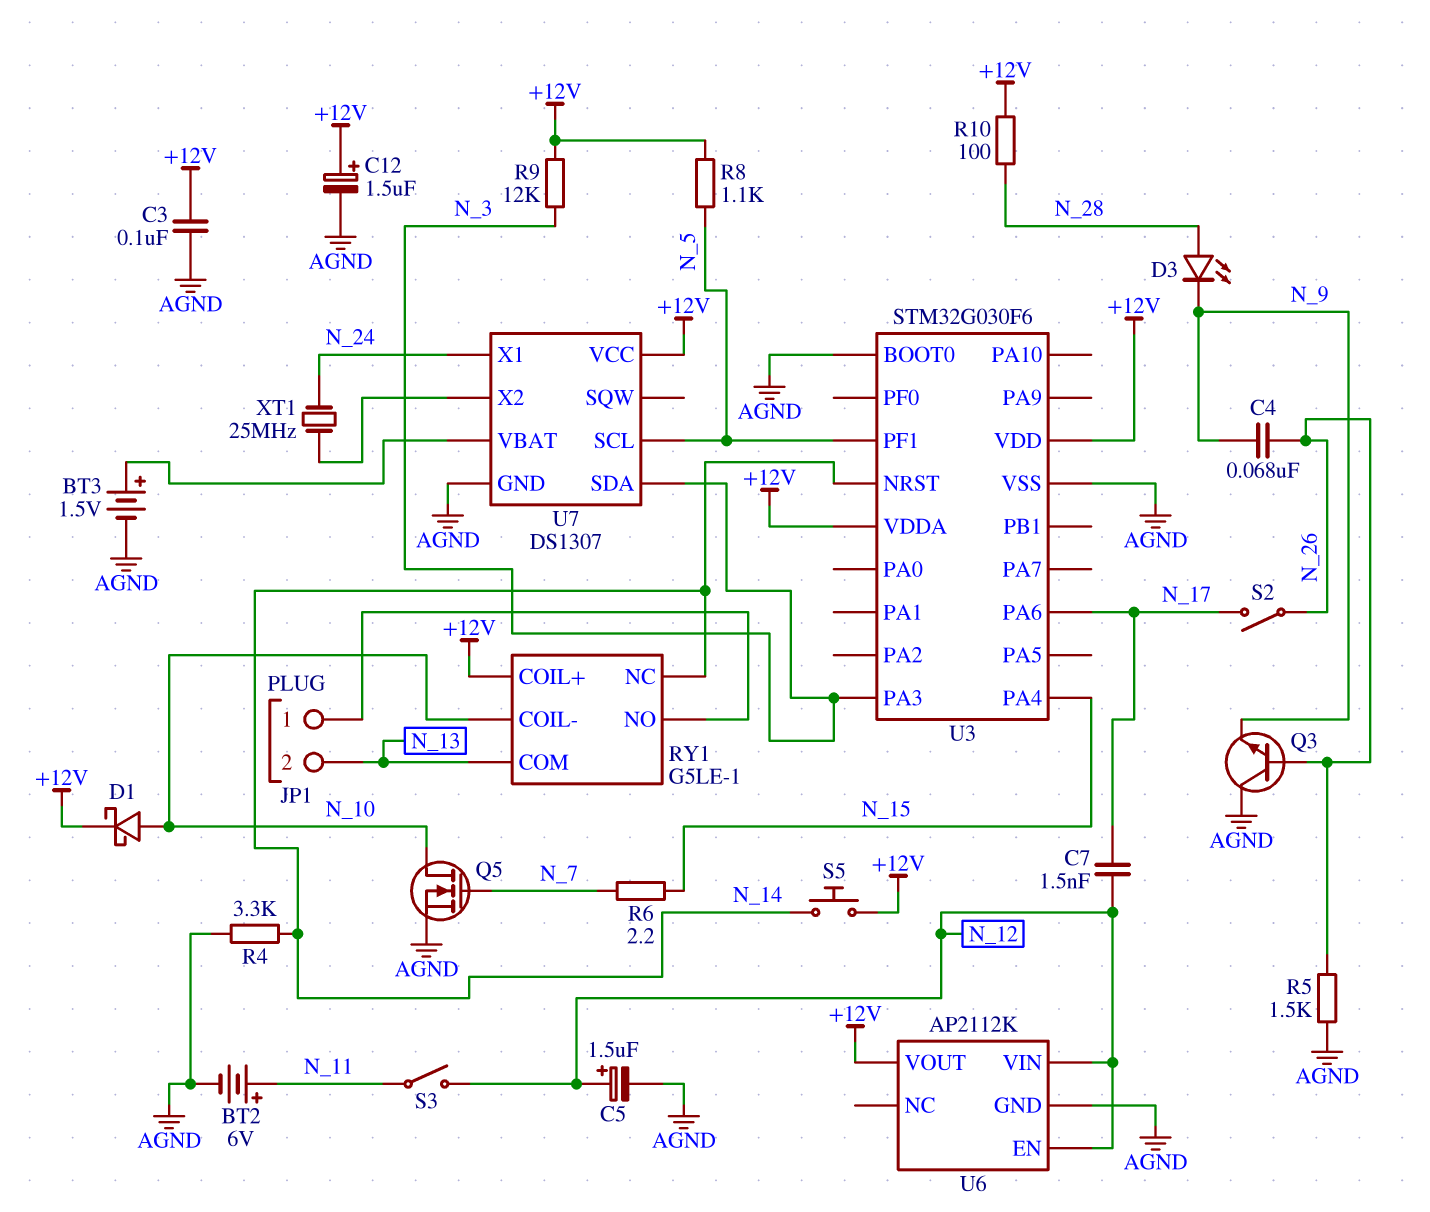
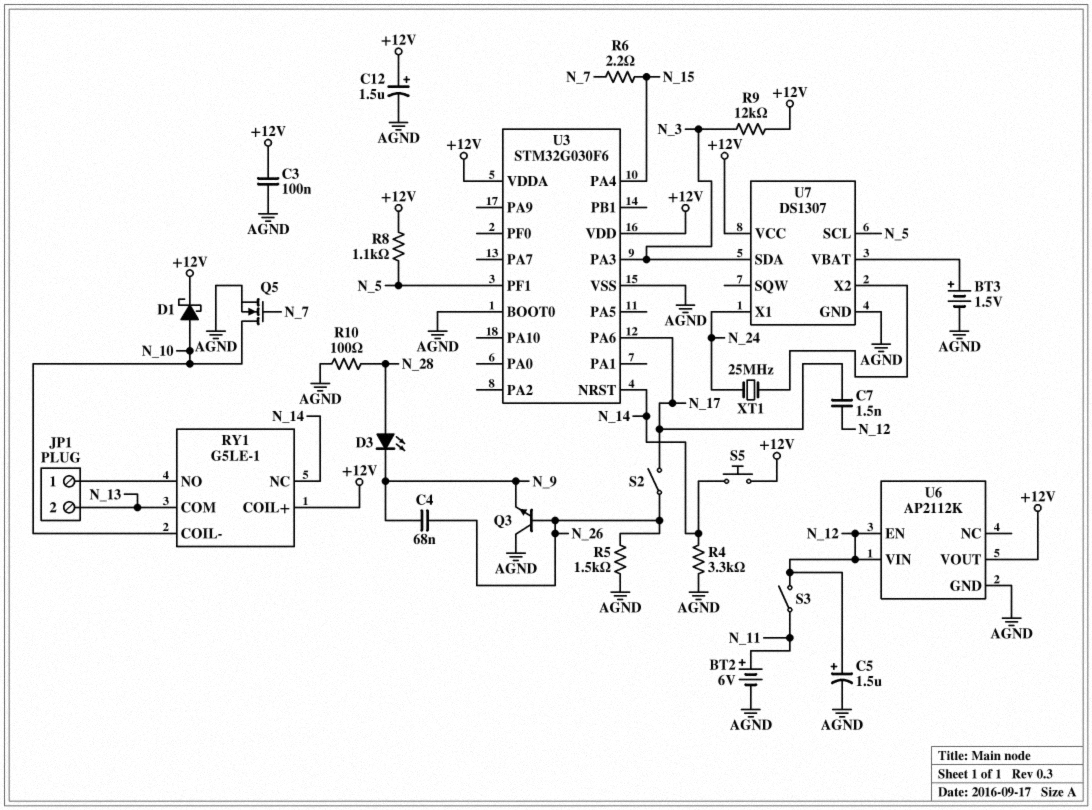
R10: 100 (+12V, N_28) -> 100 (AGND, N_28)

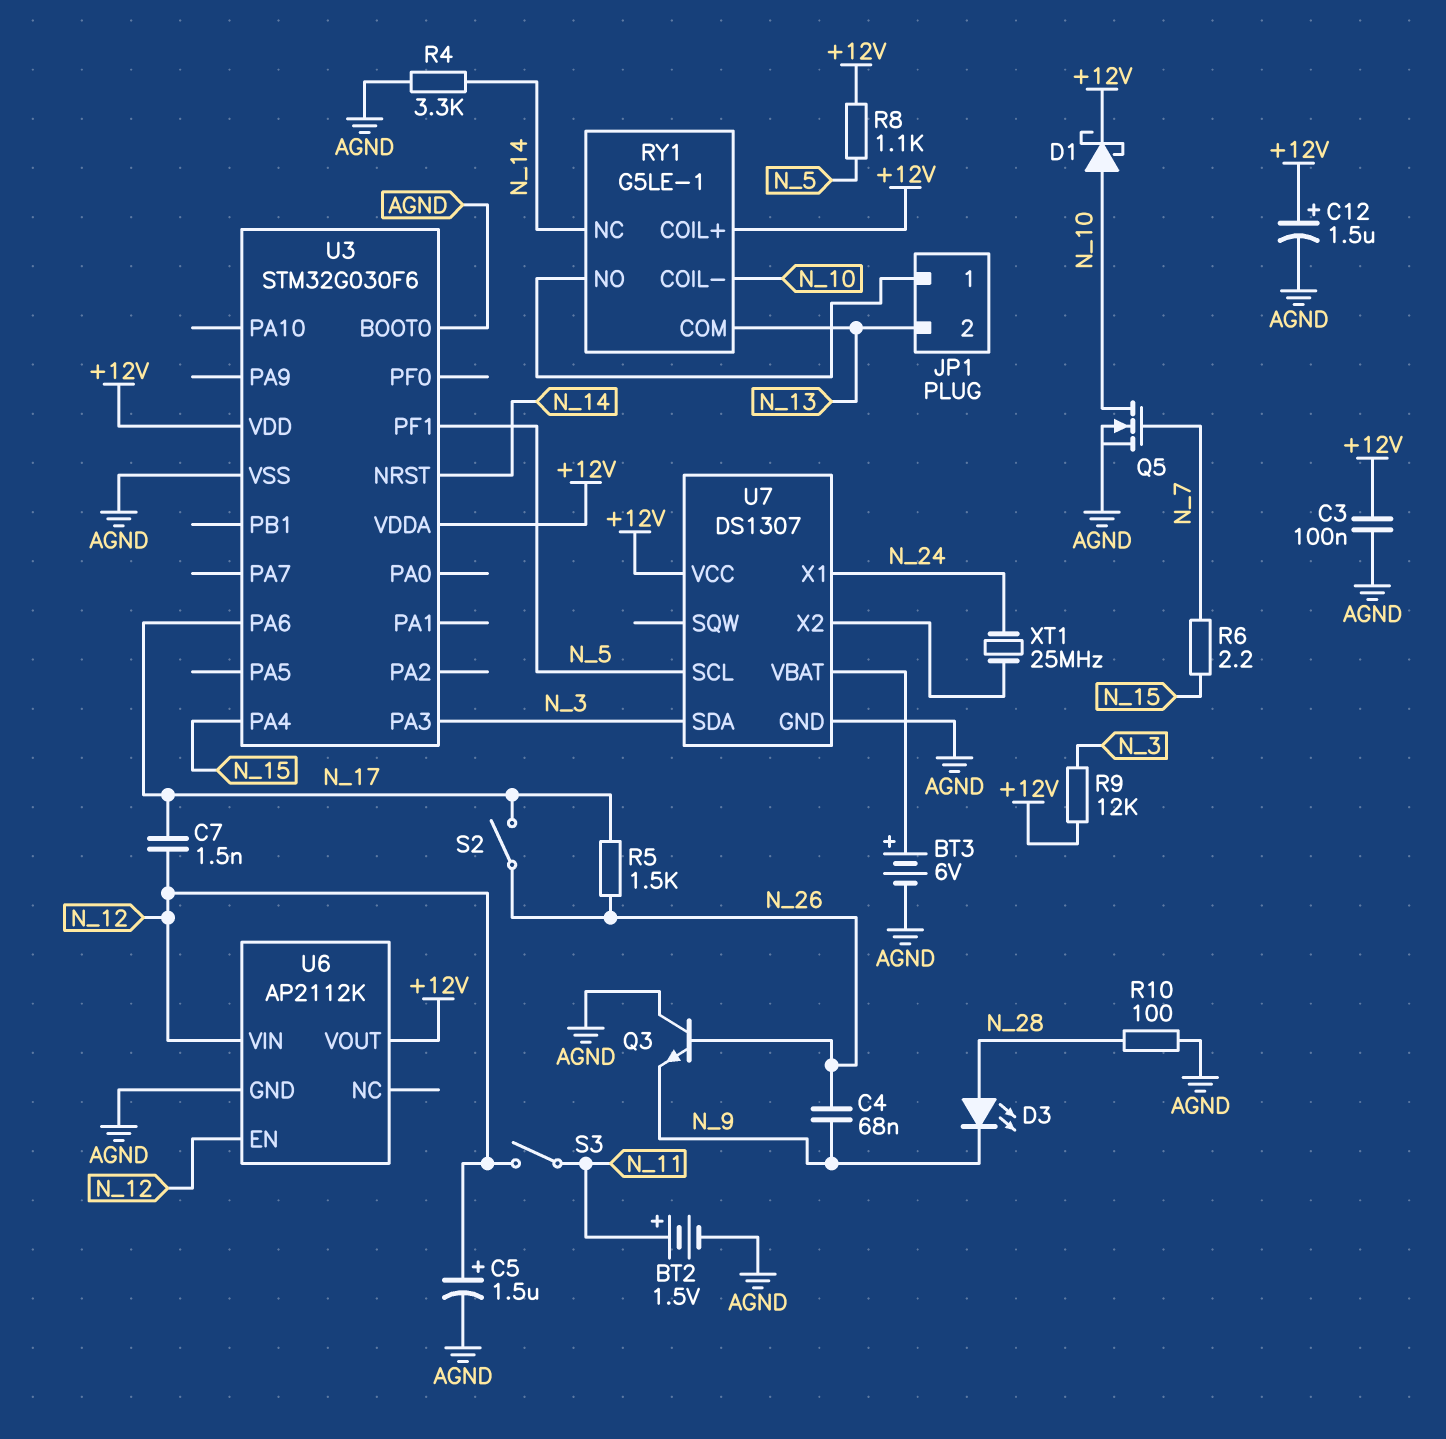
BT2: 6V (plus N_11, minus AGND) -> 1.5V (plus N_11, minus AGND)
BT3: 1.5V (plus U7/VBAT, minus AGND) -> 6V (plus U7/VBAT, minus AGND)
R5: 1.5k (AGND, N_26) -> 1.5k (N_17, N_26)
S5: button (+12V, N_14) -> none

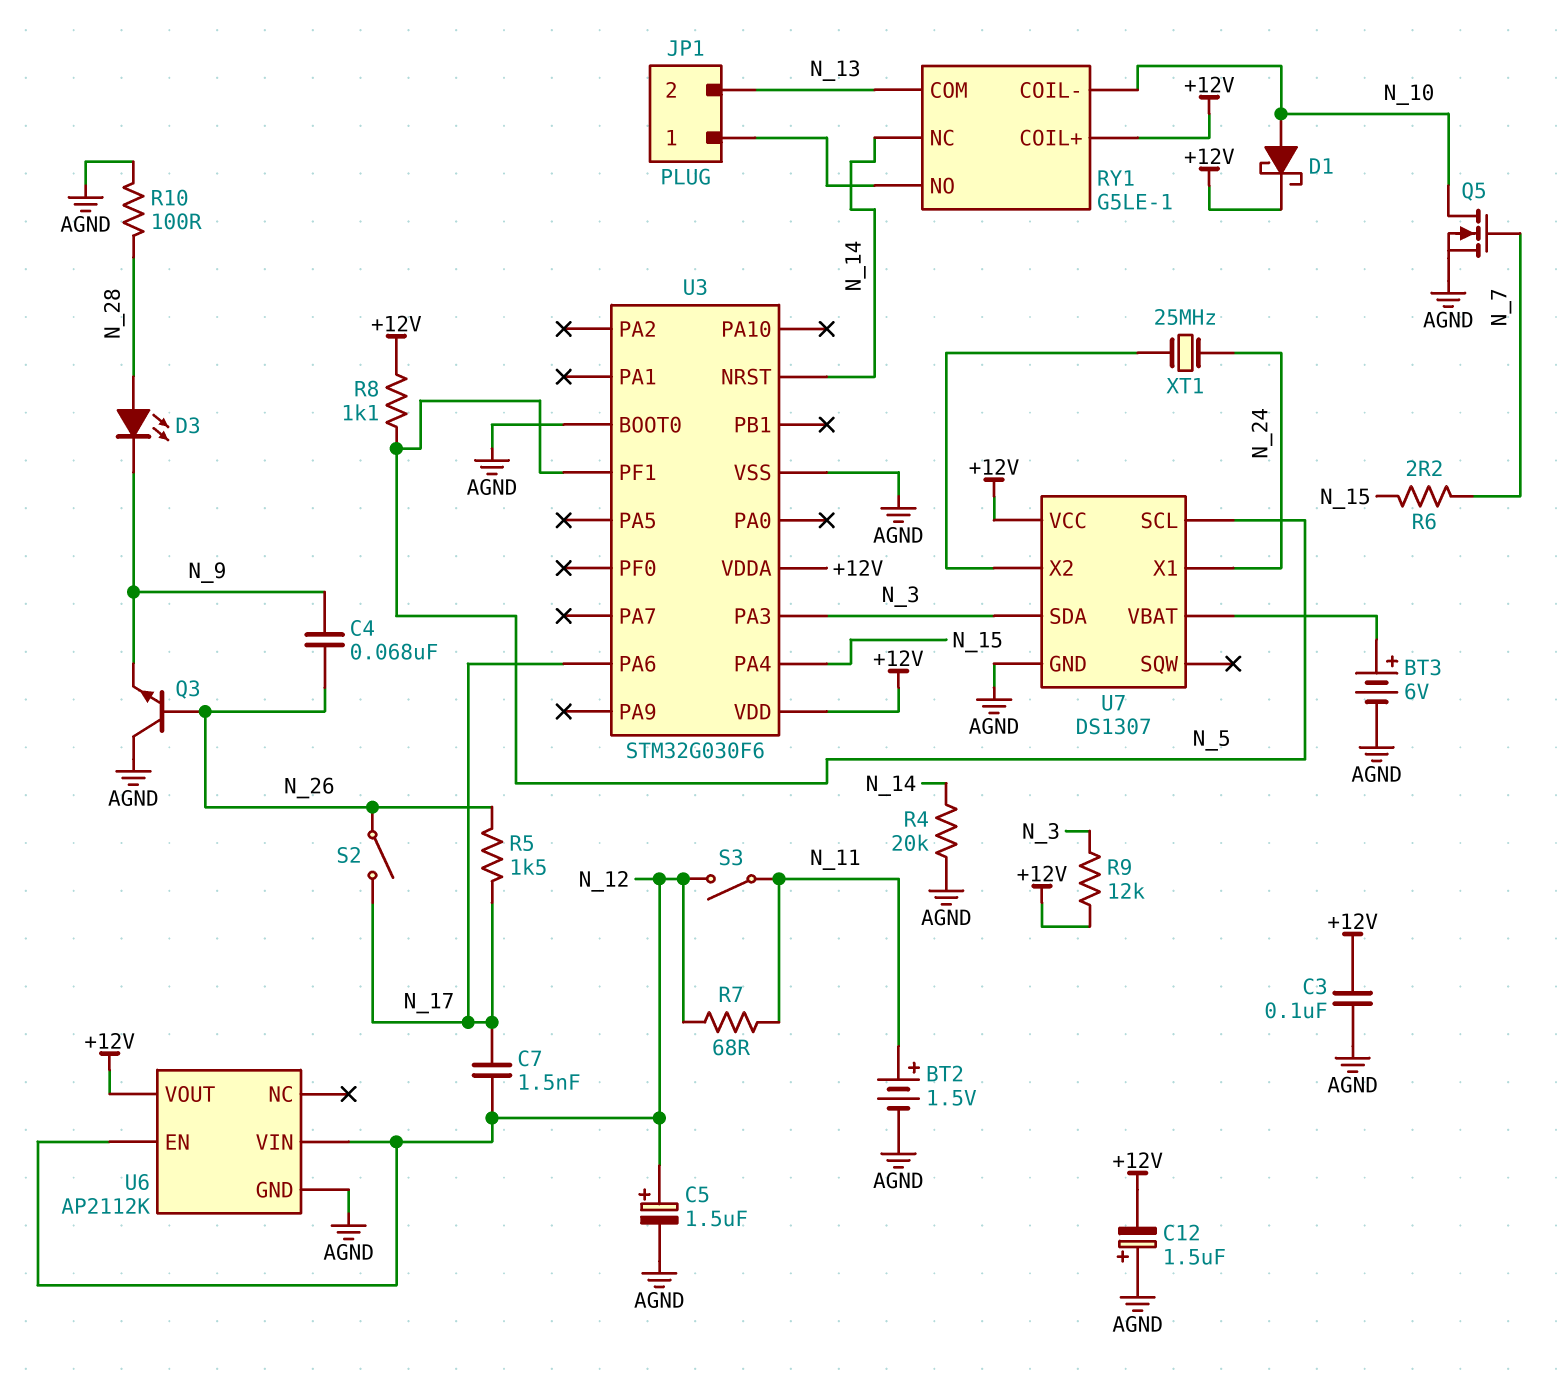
C12: 1.5uF (plus +12V, minus AGND) -> 1.5uF (plus AGND, minus +12V)
R4: 3.3k (AGND, N_14) -> 20k (AGND, N_14)
R7: none -> 68 (N_11, N_12)

